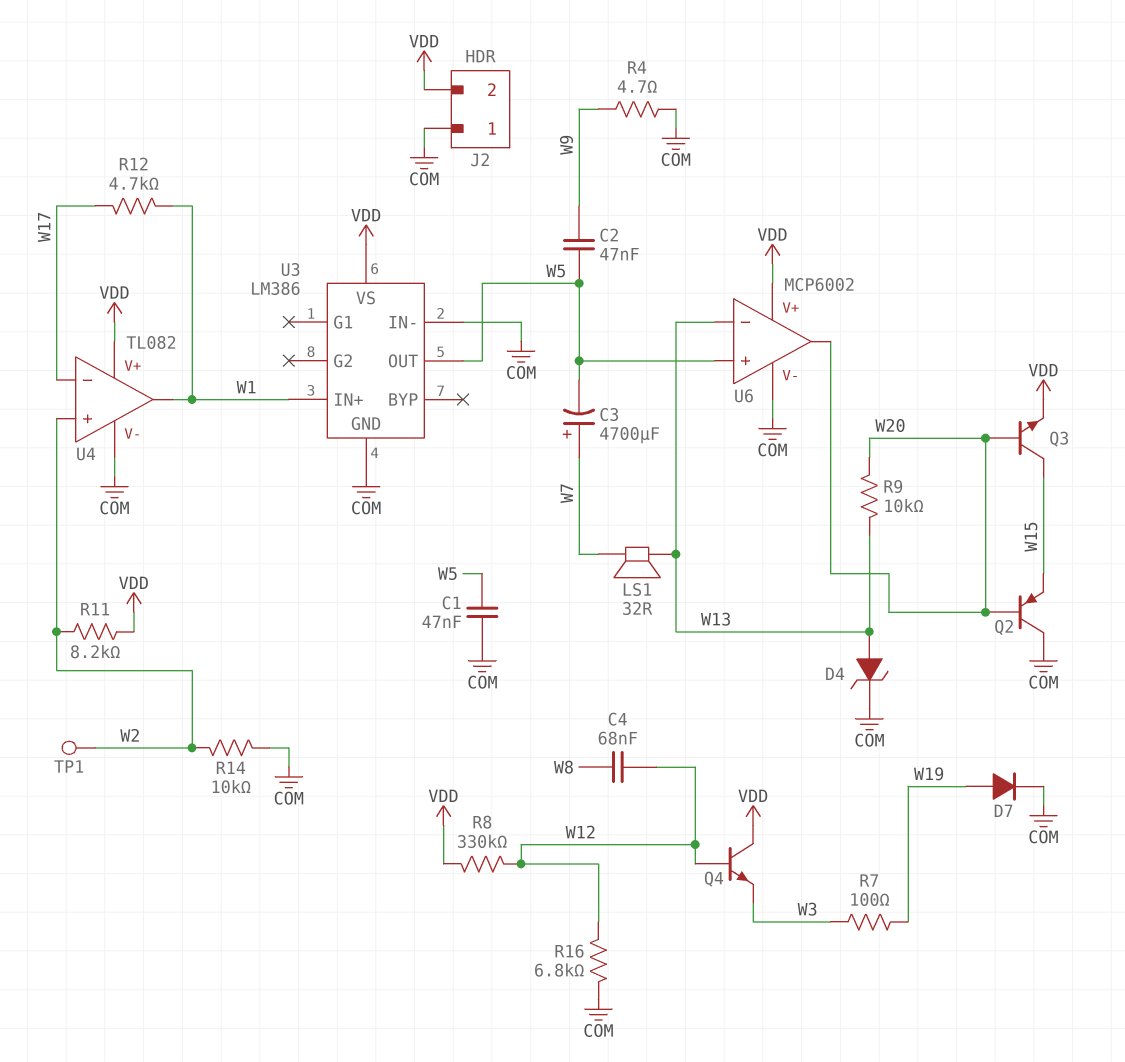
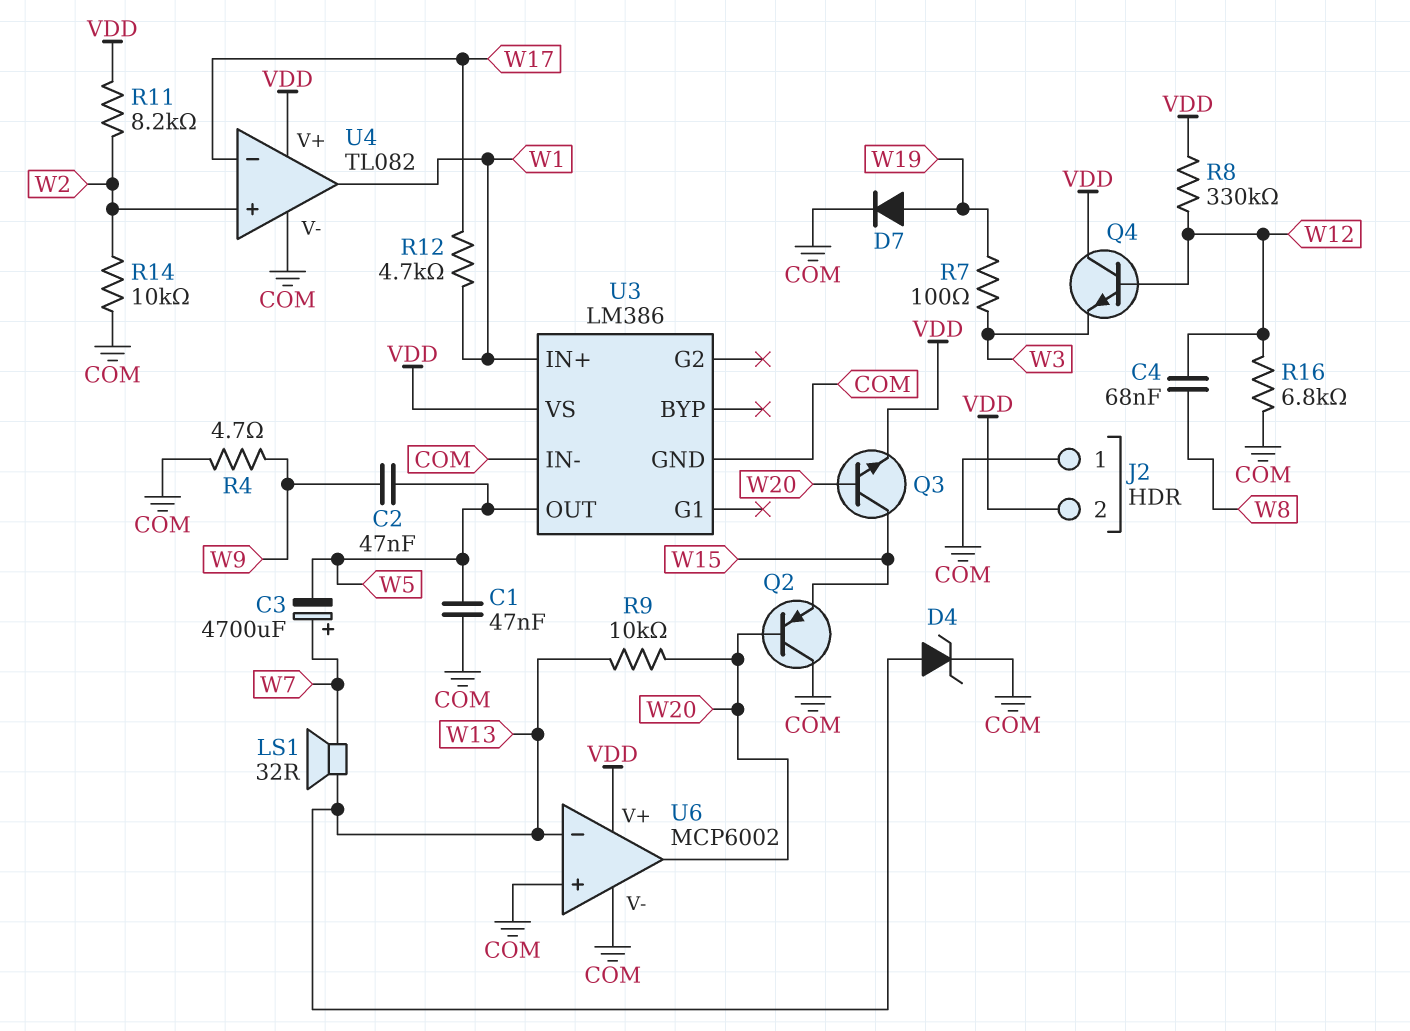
TP1: test point (W2) -> none
U6 pin in+: W5 -> COM

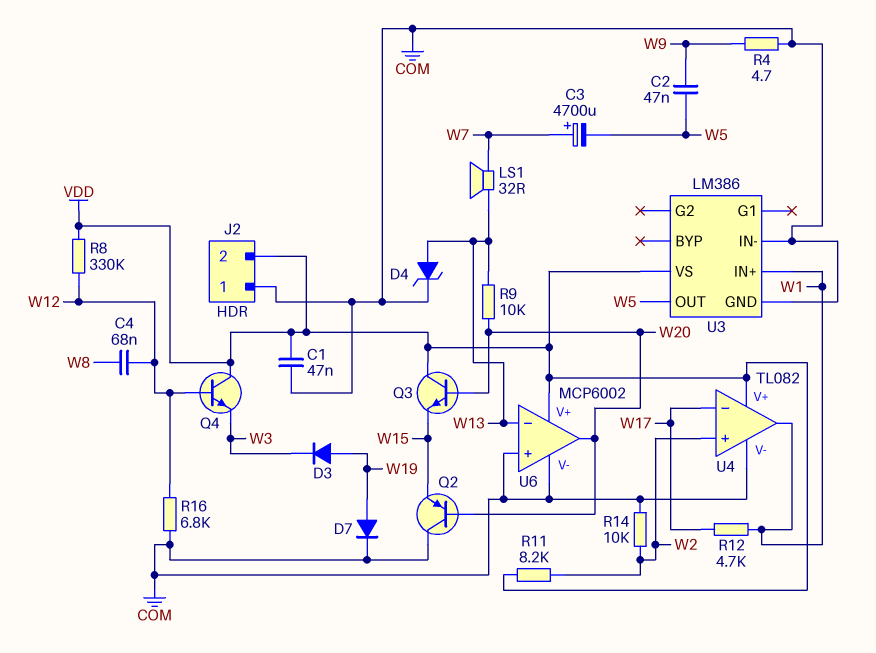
C1: 47nF (COM, W5) -> 47nF (COM, VDD)
D3: none -> diode (A W19, K W3)
Q3: NPN (B W20, C W15, E VDD) -> NPN (B W20, C VDD, E W15)
R7: 100 (W3, W19) -> none

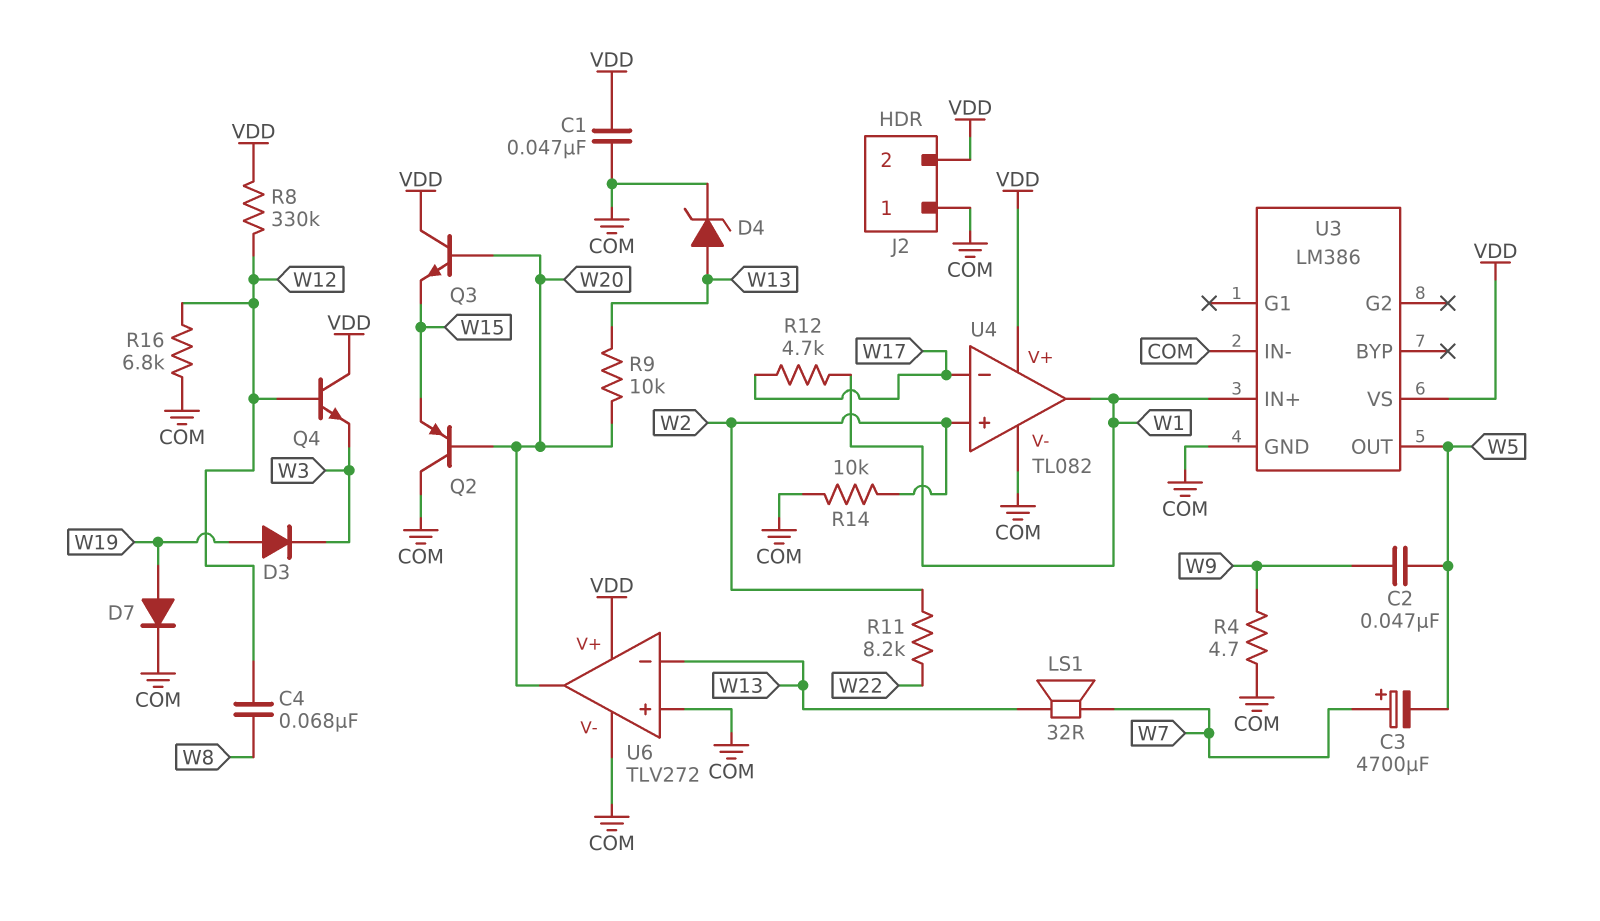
R11: 8.2k (VDD, W2) -> 8.2k (W2, W22)
U6: MCP6002 -> TLV272

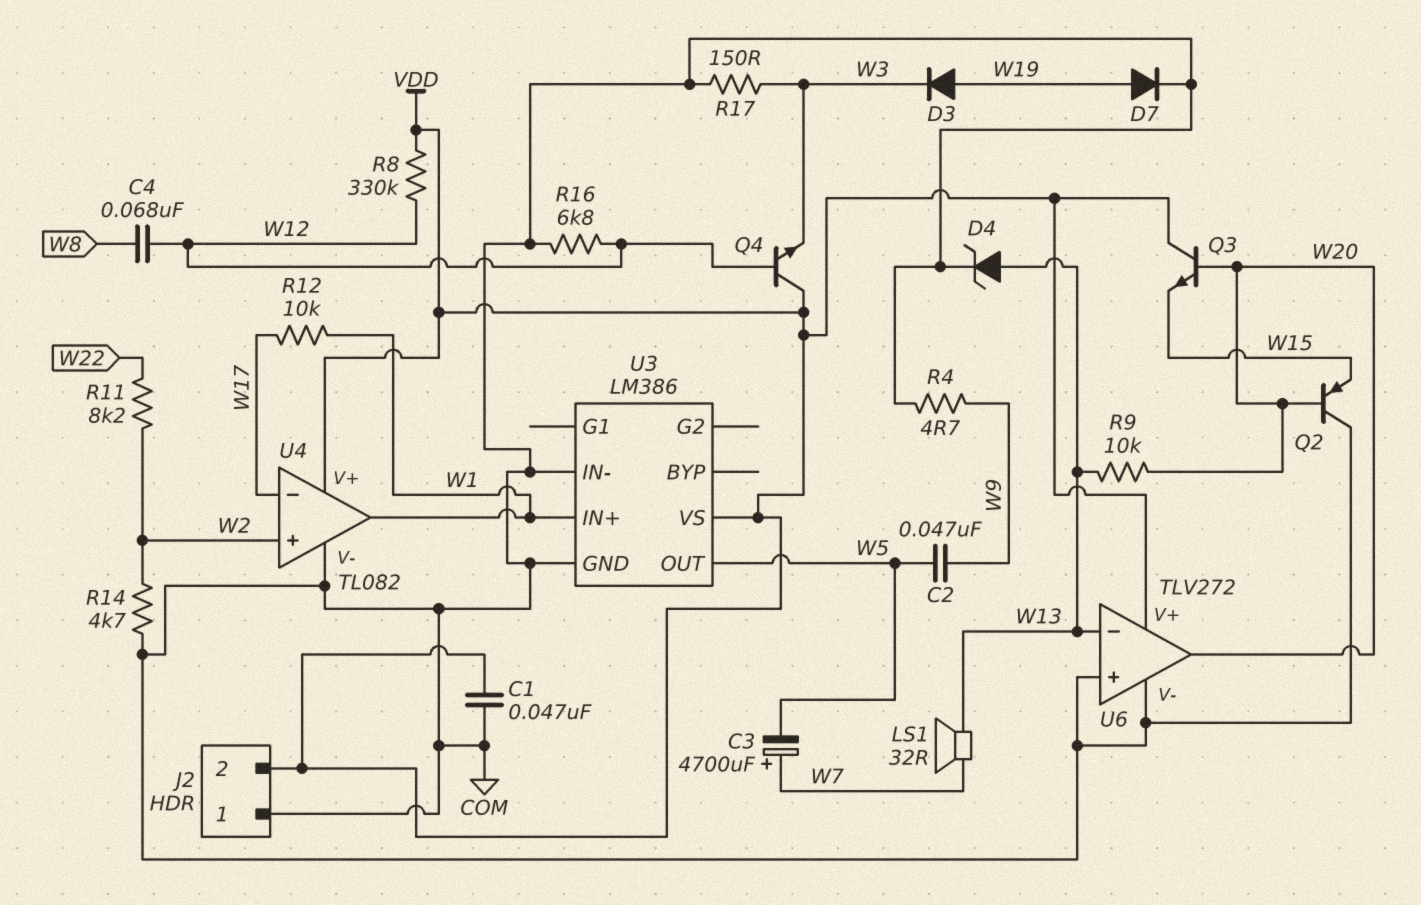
R12: 4.7k (W1, W17) -> 10k (W1, W17)
R14: 10k (COM, W2) -> 4.7k (COM, W2)
R17: none -> 150 (COM, W3)

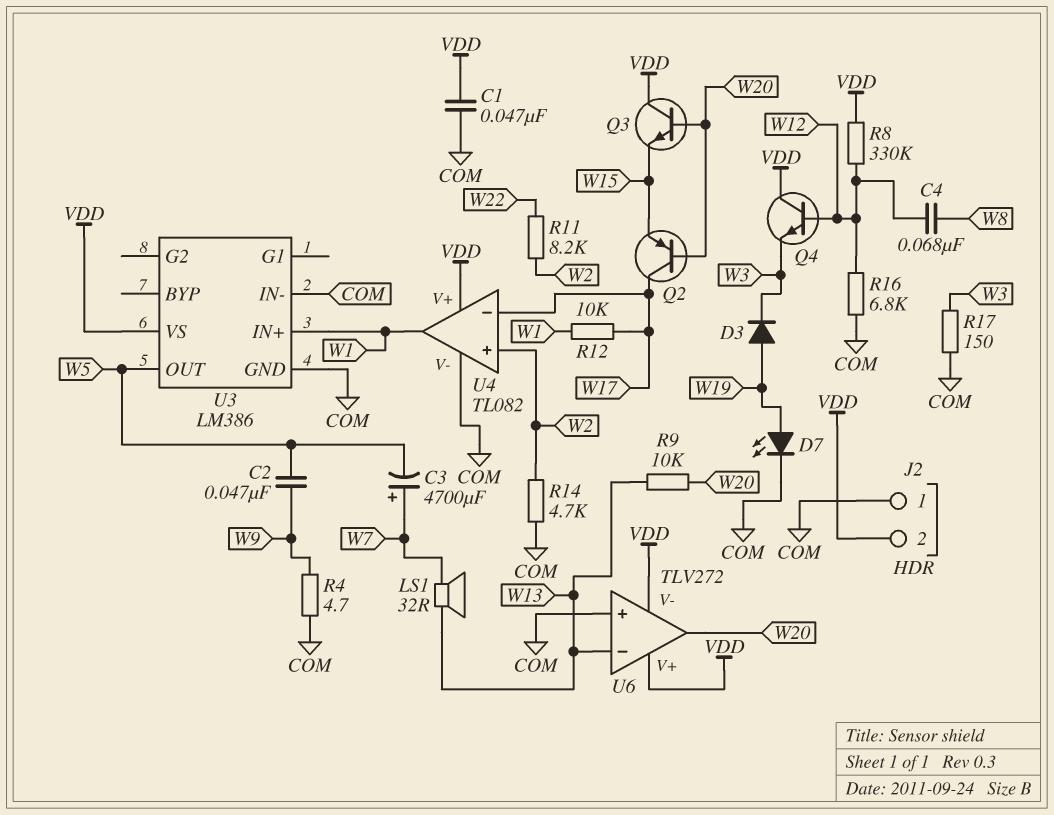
D4: zener (A W13, K COM) -> none
D7: diode (A W19, K COM) -> LED (A W19, K COM)
Q2: PNP (B W20, C COM, E W15) -> PNP (B W20, C W17, E W15)
U6 pin V-: COM -> VDD

